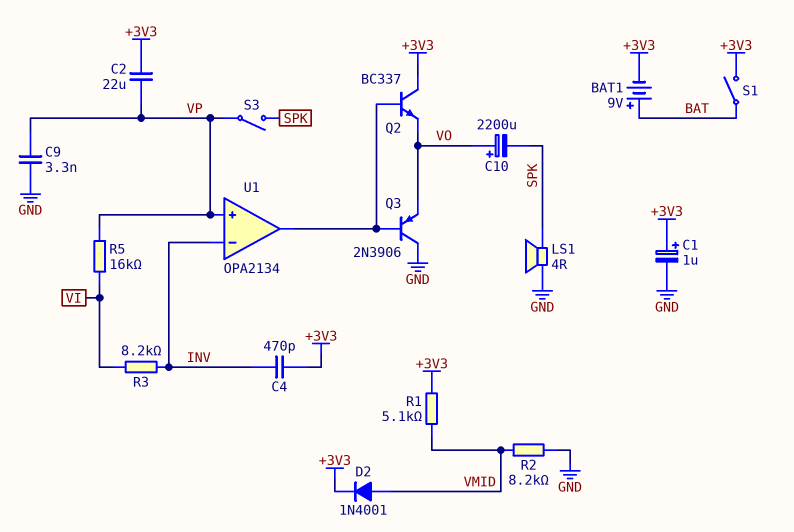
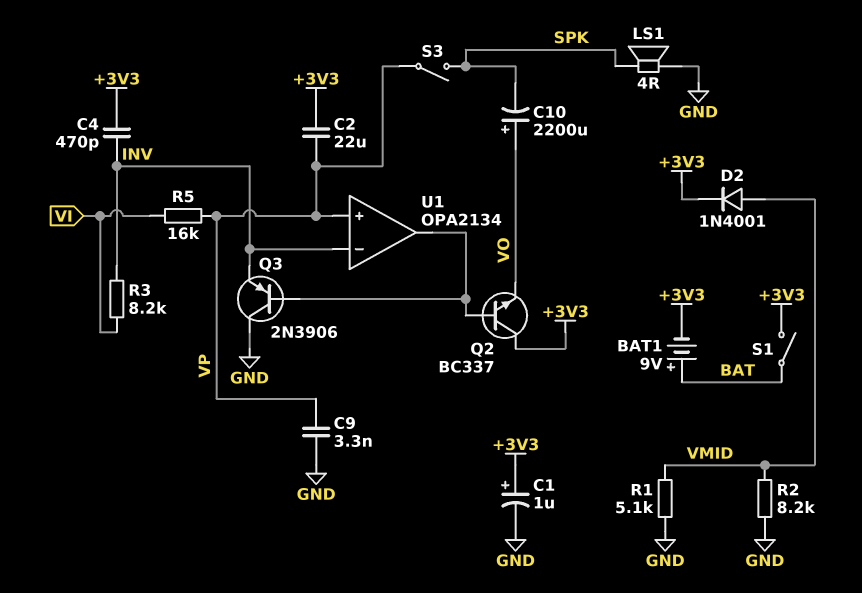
Q3: PNP 2N3906 (B U1/out, C GND, E VO) -> PNP 2N3906 (B U1/out, C GND, E INV)
R1: 5.1k (+3V3, VMID) -> 5.1k (GND, VMID)

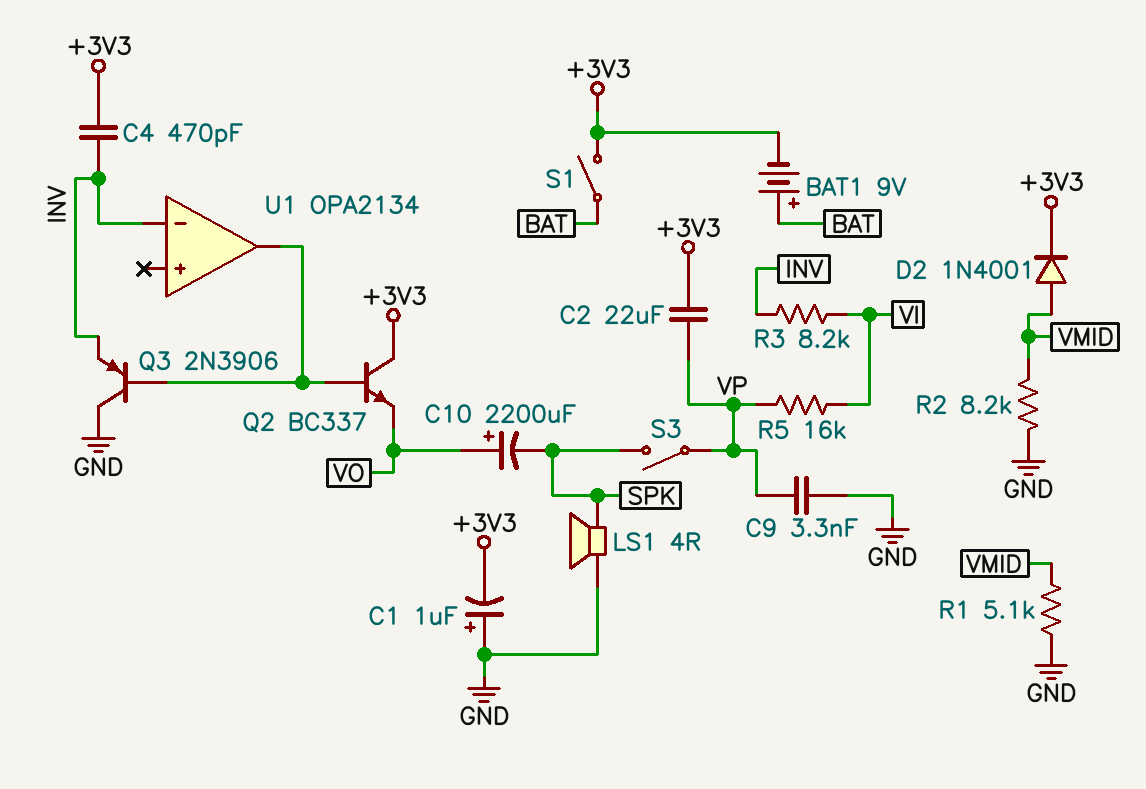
C1: 1uF (plus +3V3, minus GND) -> 1uF (plus GND, minus +3V3)
U1 pin in+: VP -> none

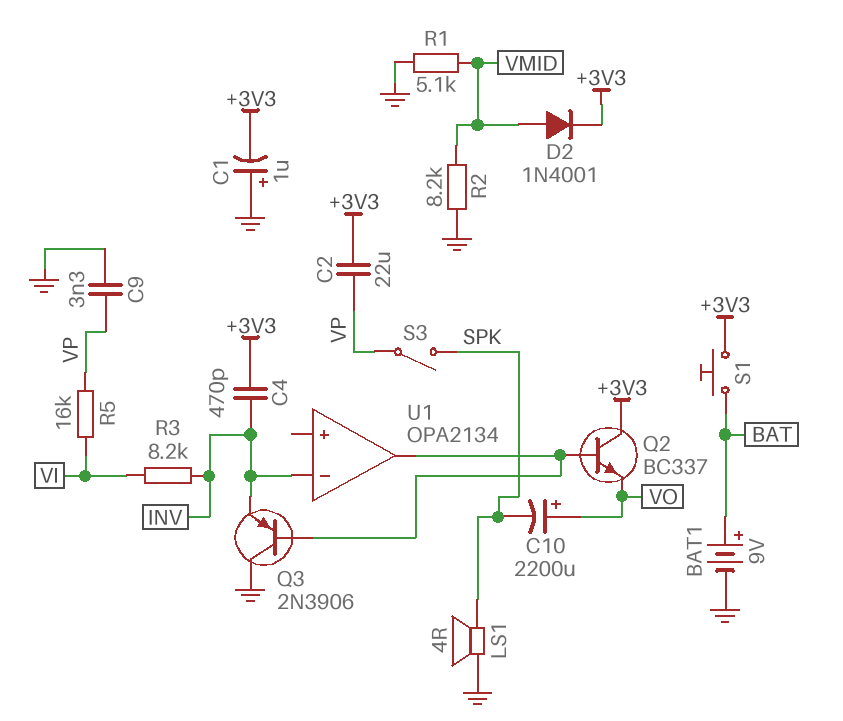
BAT1: 9V (plus BAT, minus +3V3) -> 9V (plus BAT, minus GND)
S1: switch (+3V3, BAT) -> button (+3V3, BAT)

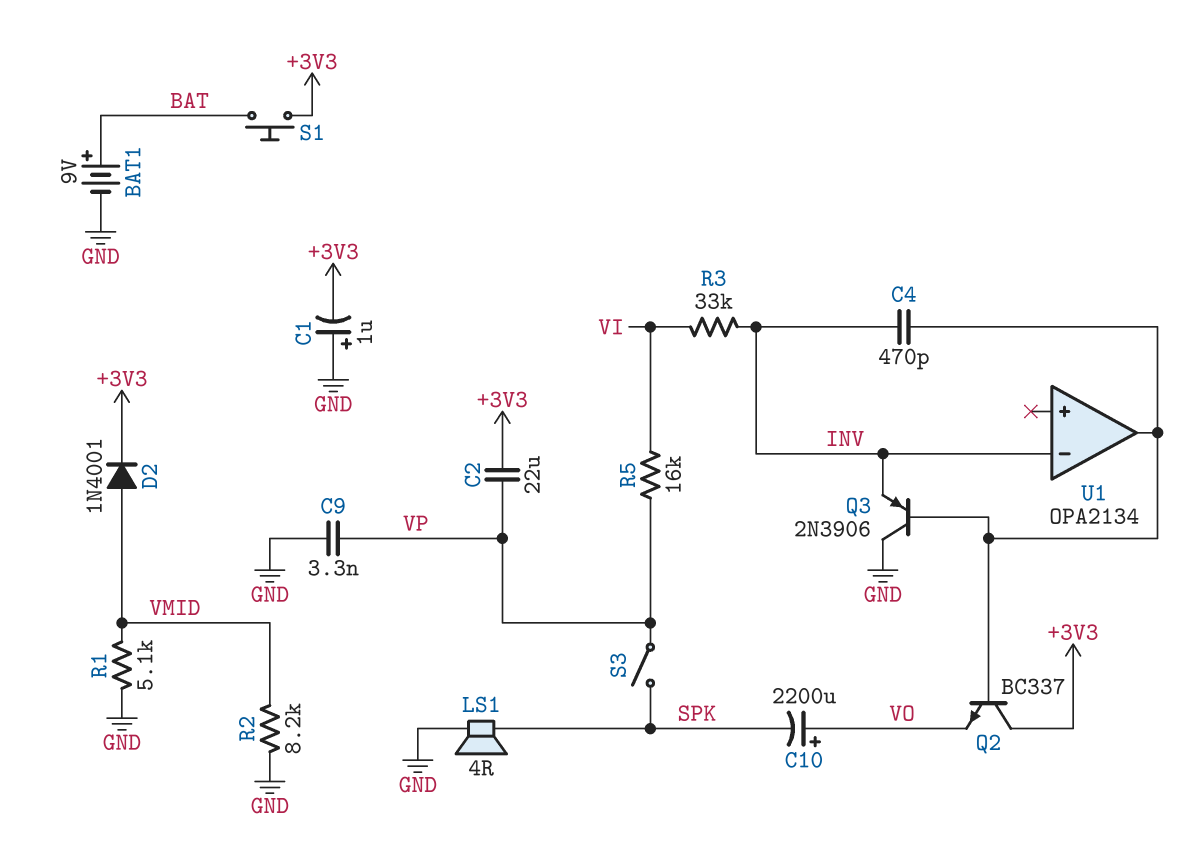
C4: 470pF (+3V3, INV) -> 470pF (INV, U1/out)
R3: 8.2k (INV, VI) -> 33k (INV, VI)

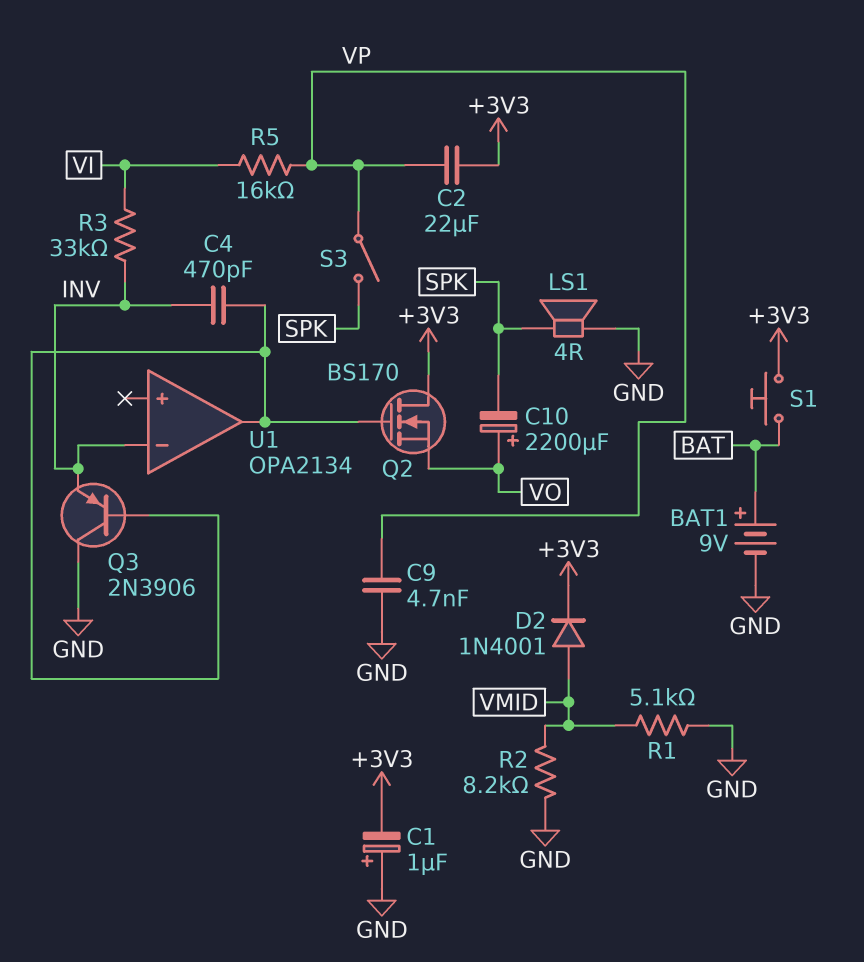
C9: 3.3nF (GND, VP) -> 4.7nF (GND, VP)
Q2: NPN BC337 (B U1/out, C +3V3, E VO) -> NMOS BS170 (G U1/out, D +3V3, S VO)

